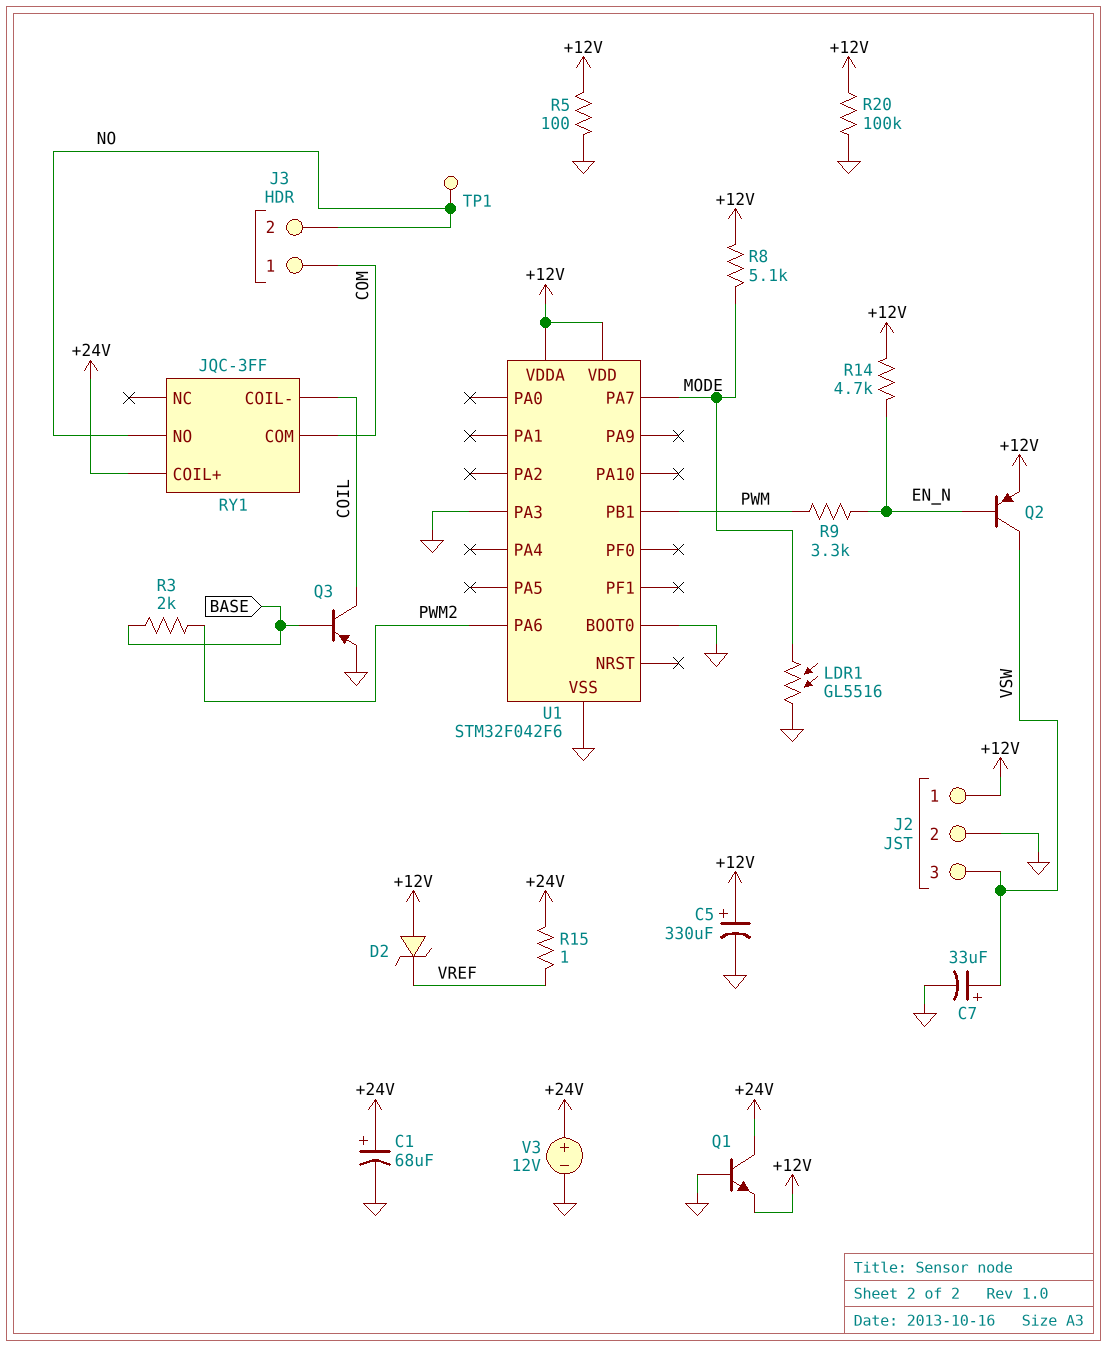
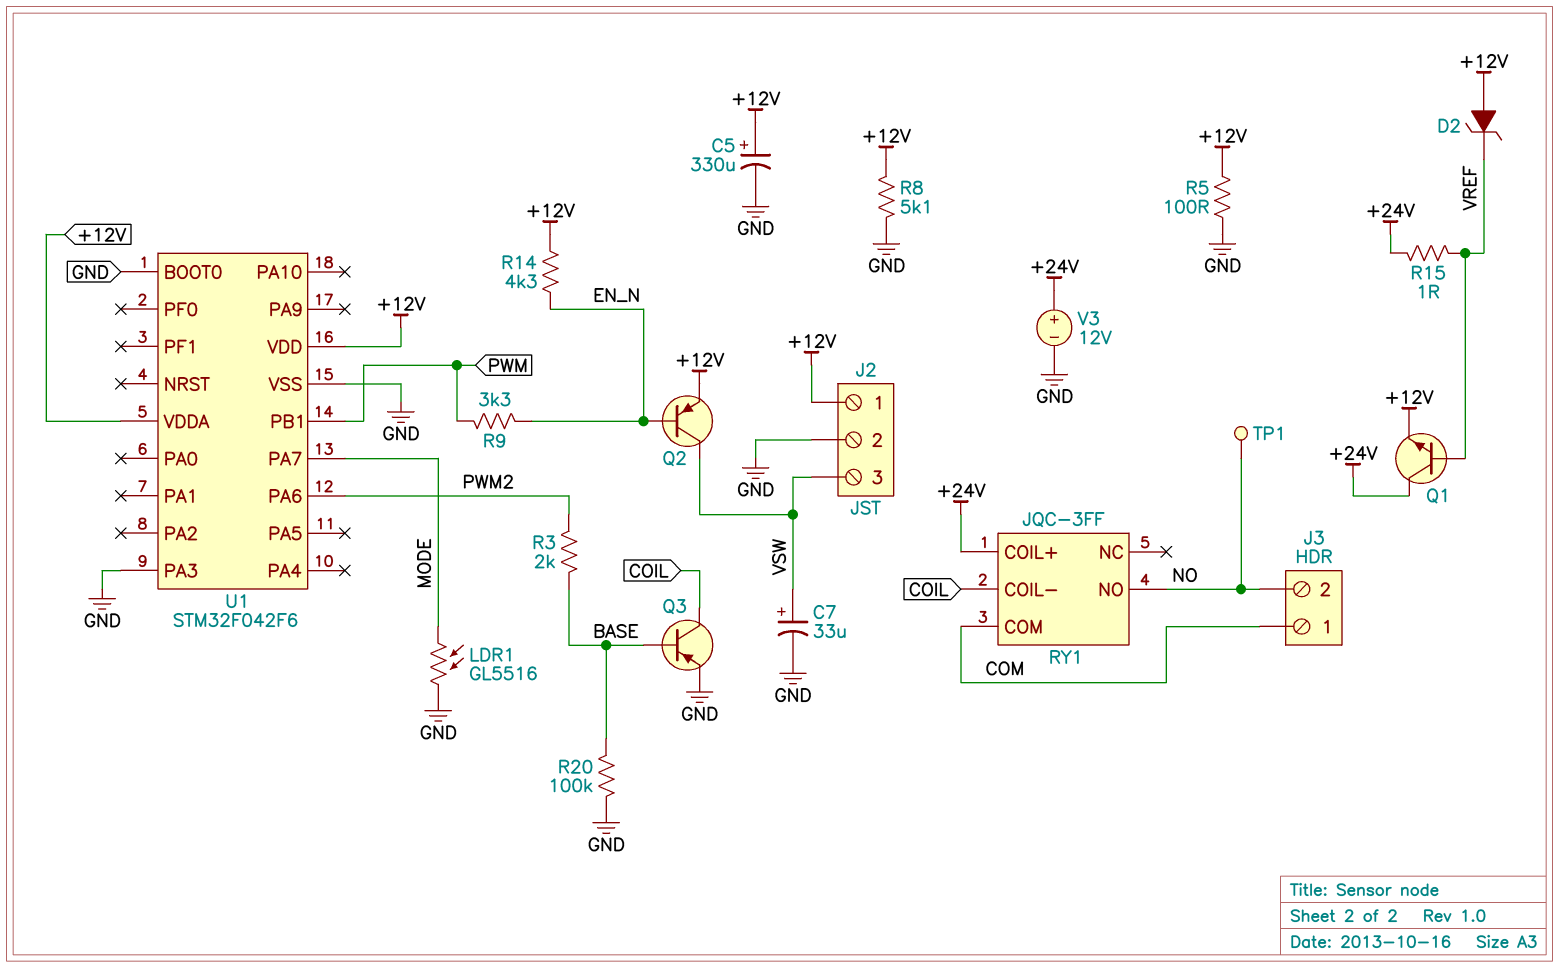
C1: 68uF (plus +24V, minus GND) -> none
Q1: NPN (B GND, C +24V, E +12V) -> NPN (B VREF, C +24V, E +12V)
R8: 5.1k (+12V, MODE) -> 5.1k (+12V, GND)
R14: 4.7k (+12V, EN_N) -> 4.3k (+12V, EN_N)
R20: 100k (+12V, GND) -> 100k (BASE, GND)

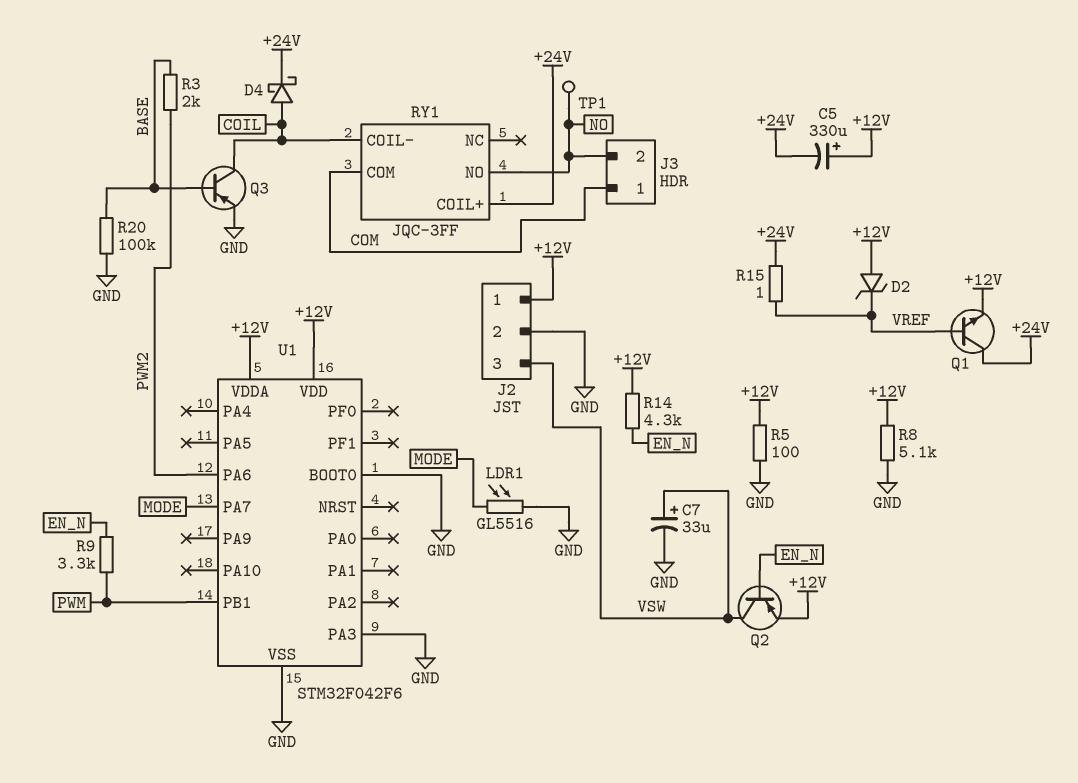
C5: 330uF (plus +12V, minus GND) -> 330uF (plus +12V, minus +24V)
D4: none -> schottky (A COIL, K +24V)
V3: 12V (plus +24V, minus GND) -> none

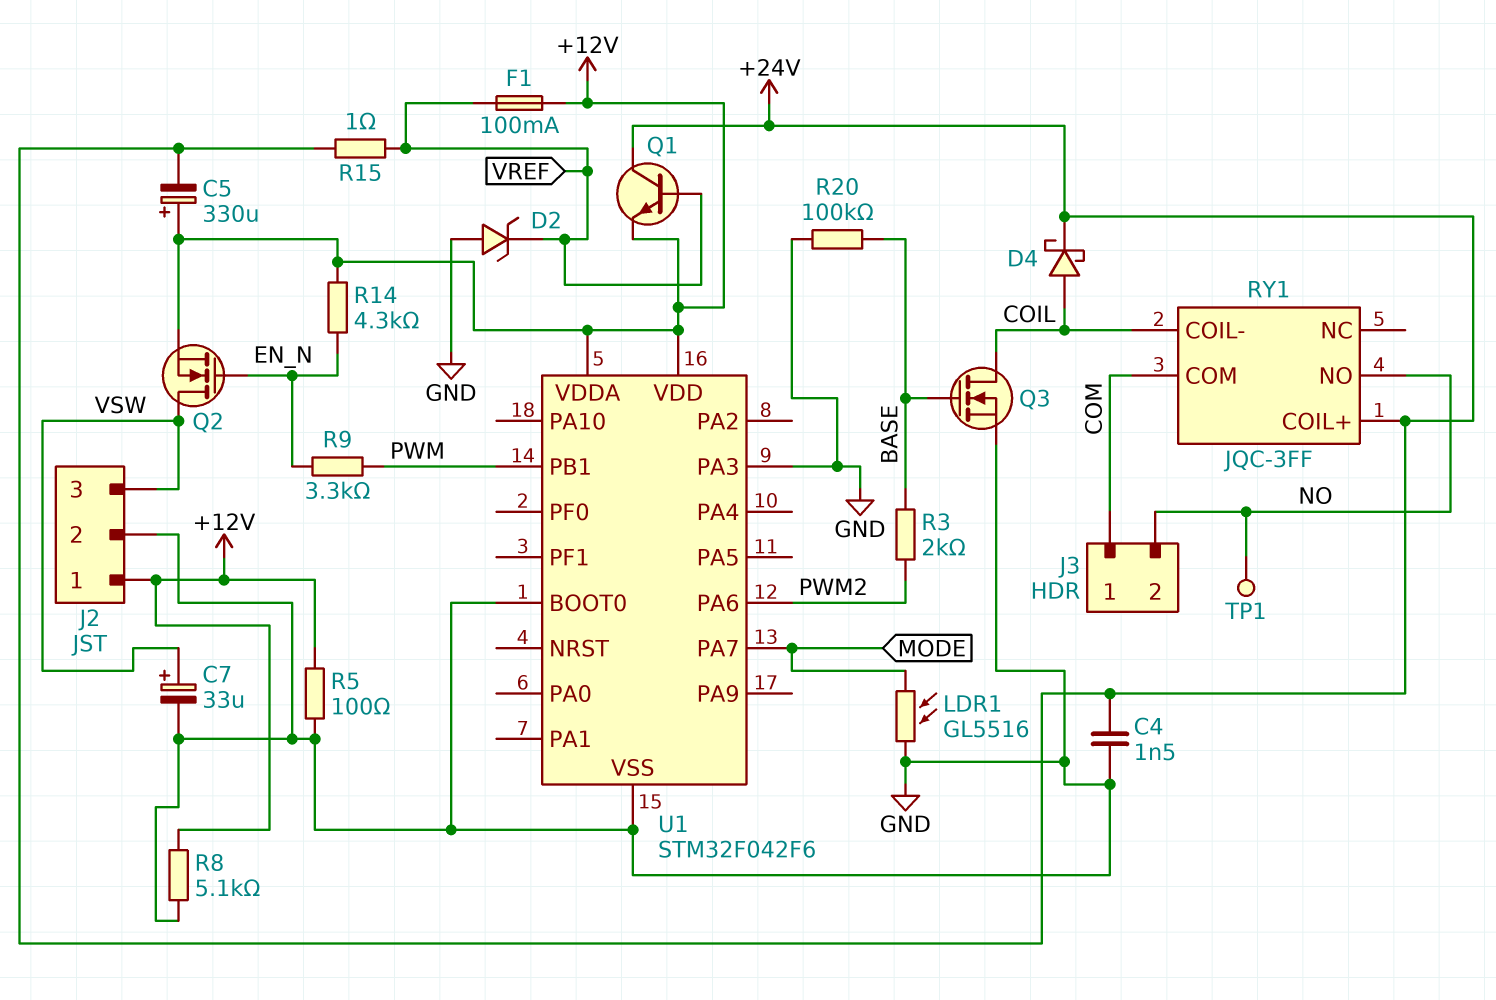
C4: none -> 1.5nF (+24V, GND)
D2: zener (A +12V, K VREF) -> zener (A GND, K VREF)
F1: none -> 100mA (+12V, VREF)
Q2: PNP (B EN_N, C VSW, E +12V) -> NMOS (G EN_N, D VSW, S +12V)
Q3: PNP (B BASE, C COIL, E GND) -> NMOS (G BASE, D COIL, S GND)

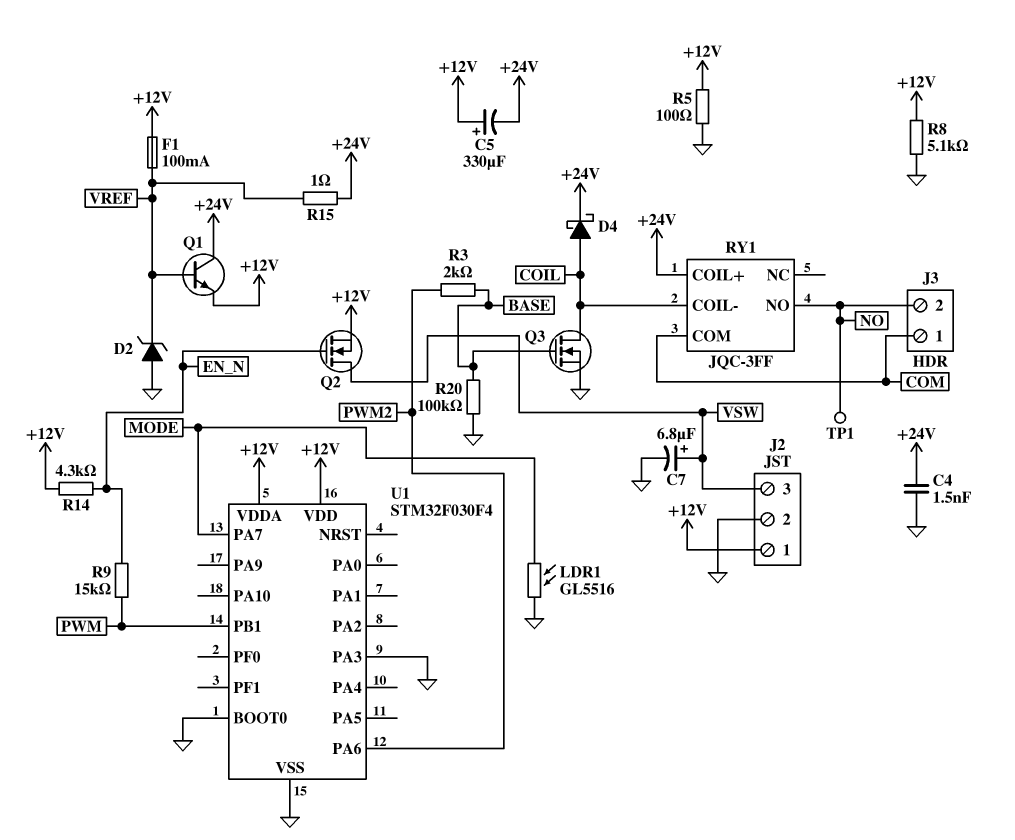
C7: 33uF (plus VSW, minus GND) -> 6.8uF (plus VSW, minus GND)
R9: 3.3k (EN_N, PWM) -> 15k (EN_N, PWM)
U1: STM32F042F6 -> STM32F030F4

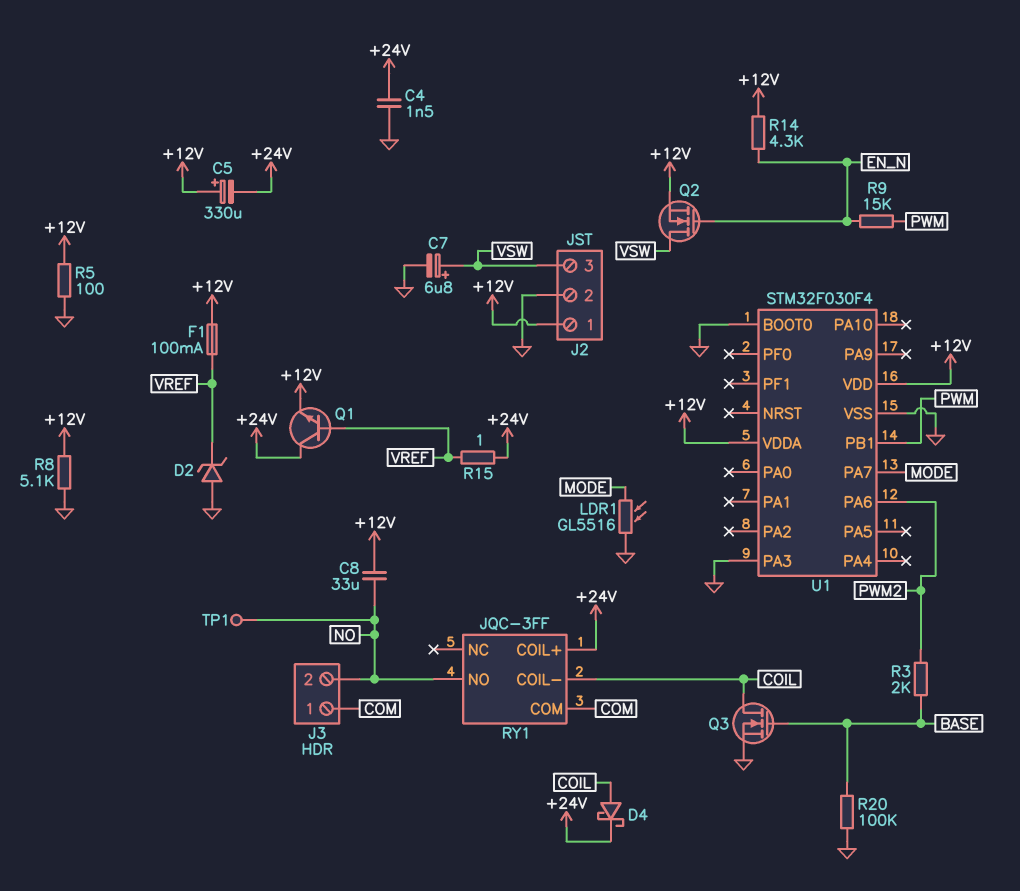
C8: none -> 33uF (+12V, NO)

